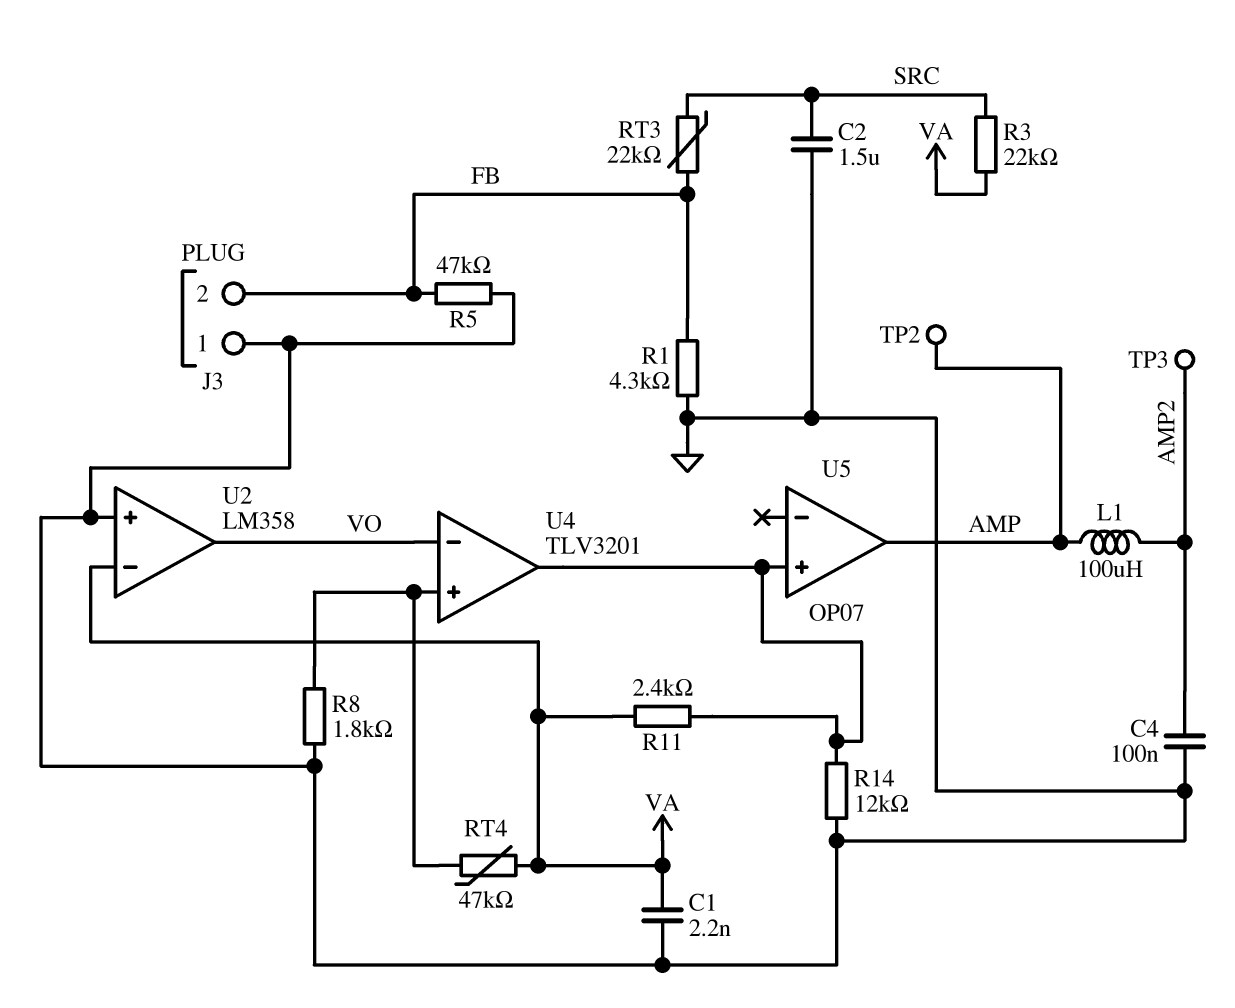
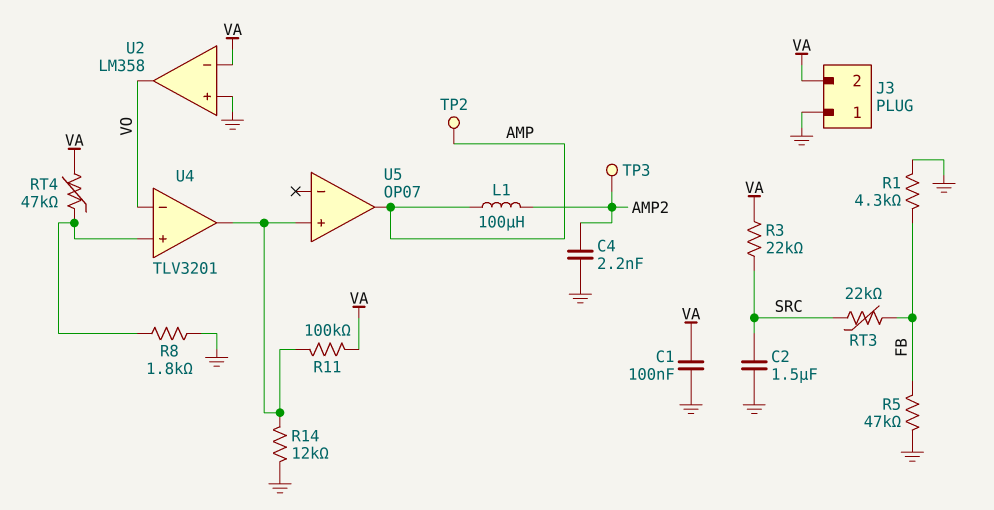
C1: 2.2nF (GND, VA) -> 100nF (GND, VA)
C4: 100nF (AMP2, GND) -> 2.2nF (AMP2, GND)
J3 pin 2: FB -> VA
R11: 2.4k (U4/out, VA) -> 100k (U4/out, VA)

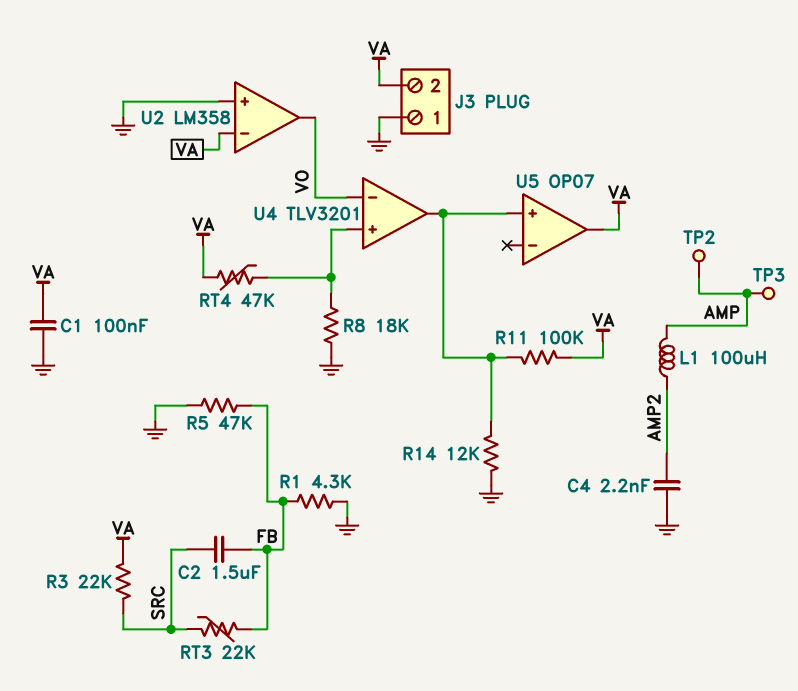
C2: 1.5uF (GND, SRC) -> 1.5uF (FB, SRC)
R8: 1.8k (GND, U4/in+) -> 18k (GND, U4/in+)
TP3: test point (AMP2) -> test point (AMP)
U5 pin out: AMP -> VA

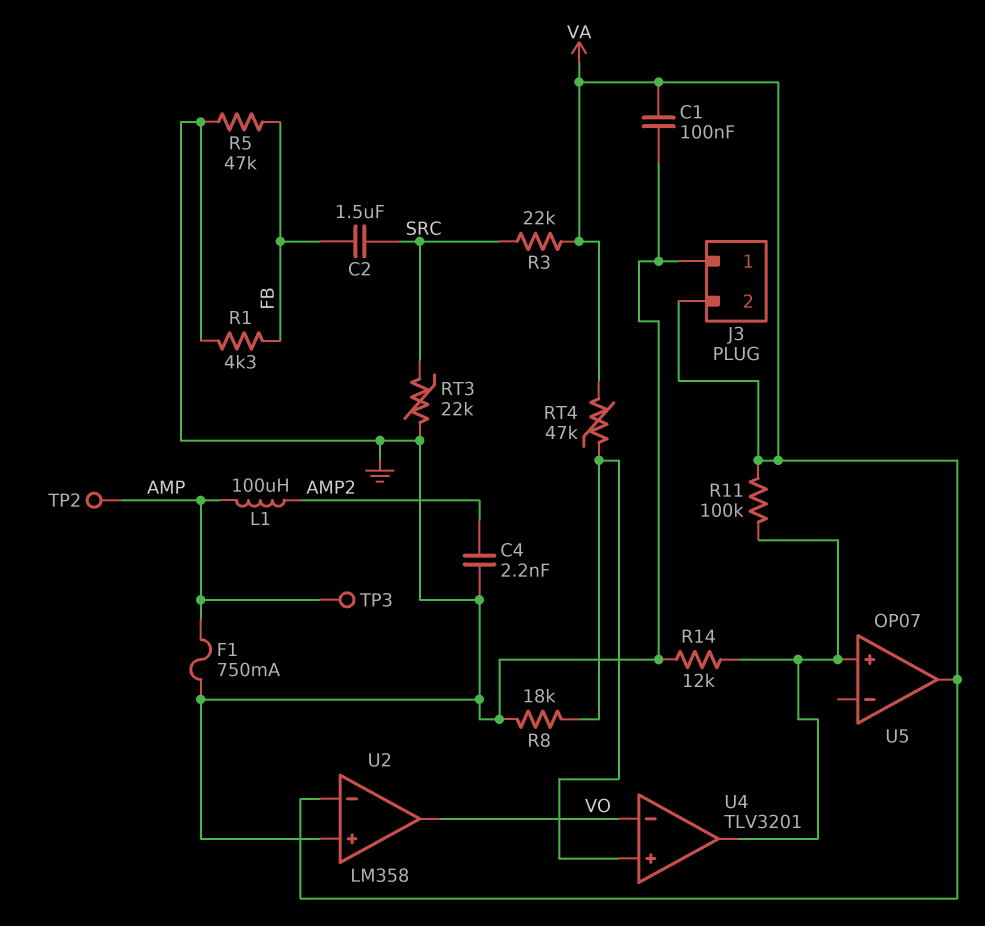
F1: none -> 750mA (AMP, GND)
RT3: 22k (FB, SRC) -> 22k (GND, SRC)

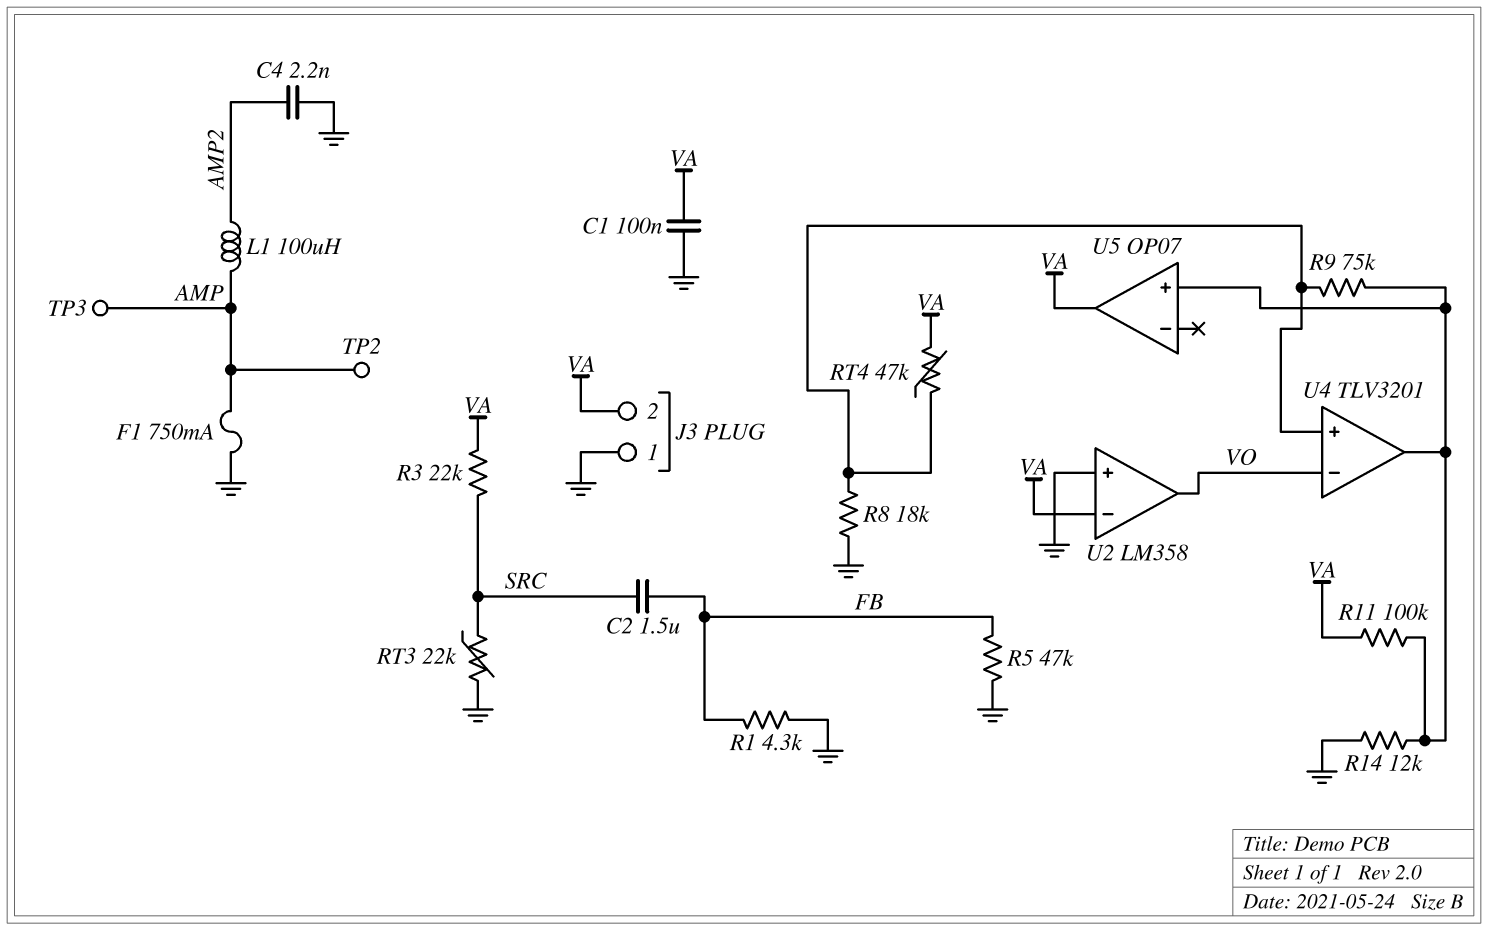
R9: none -> 75k (U4/in+, U4/out)

